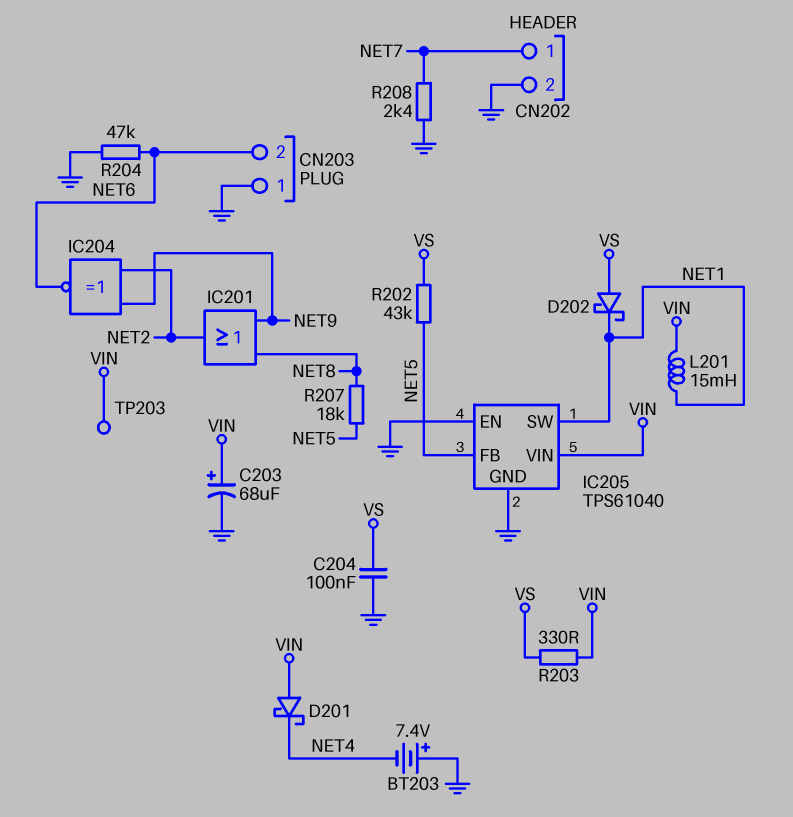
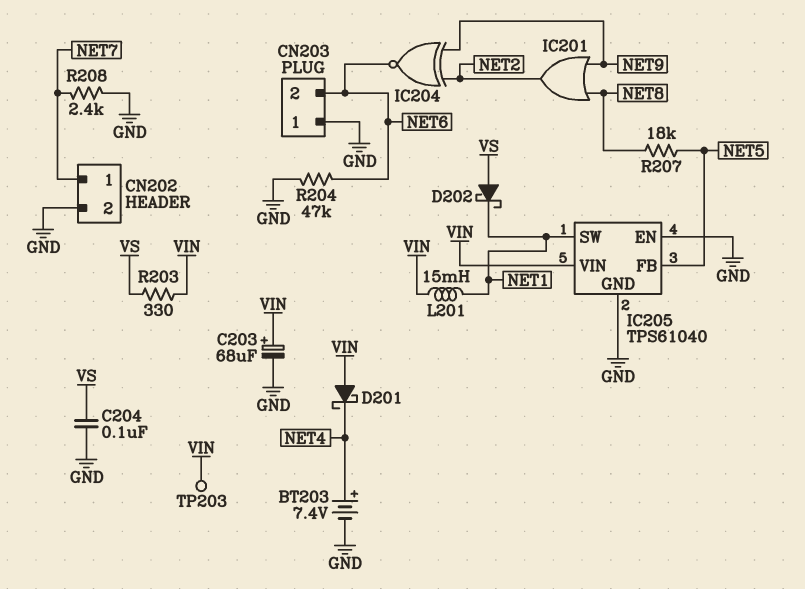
BT203: 7.4V (plus GND, minus NET4) -> 7.4V (plus NET4, minus GND)
R202: 43k (NET5, VS) -> none

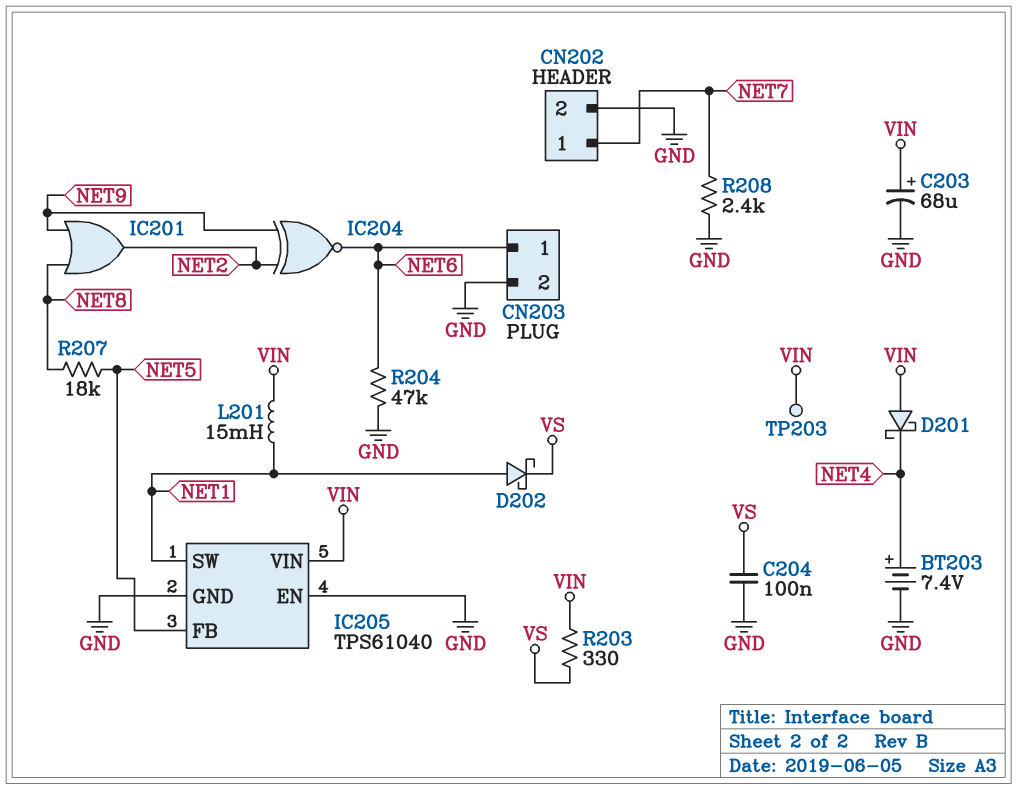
CN203 pin 1: GND -> NET6
CN203 pin 2: NET6 -> GND
D202: schottky (A VS, K NET1) -> schottky (A NET1, K VS)

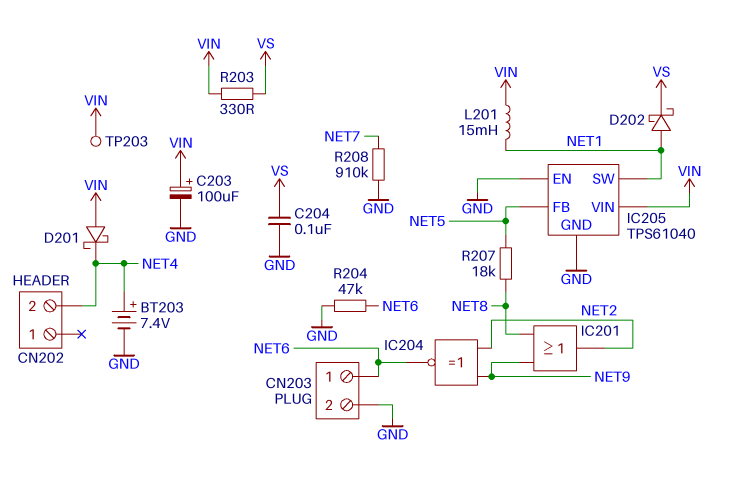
C203: 68uF (plus VIN, minus GND) -> 100uF (plus VIN, minus GND)
CN202 pin 1: NET7 -> none
CN202 pin 2: GND -> NET4
R208: 2.4k (GND, NET7) -> 910k (GND, NET7)

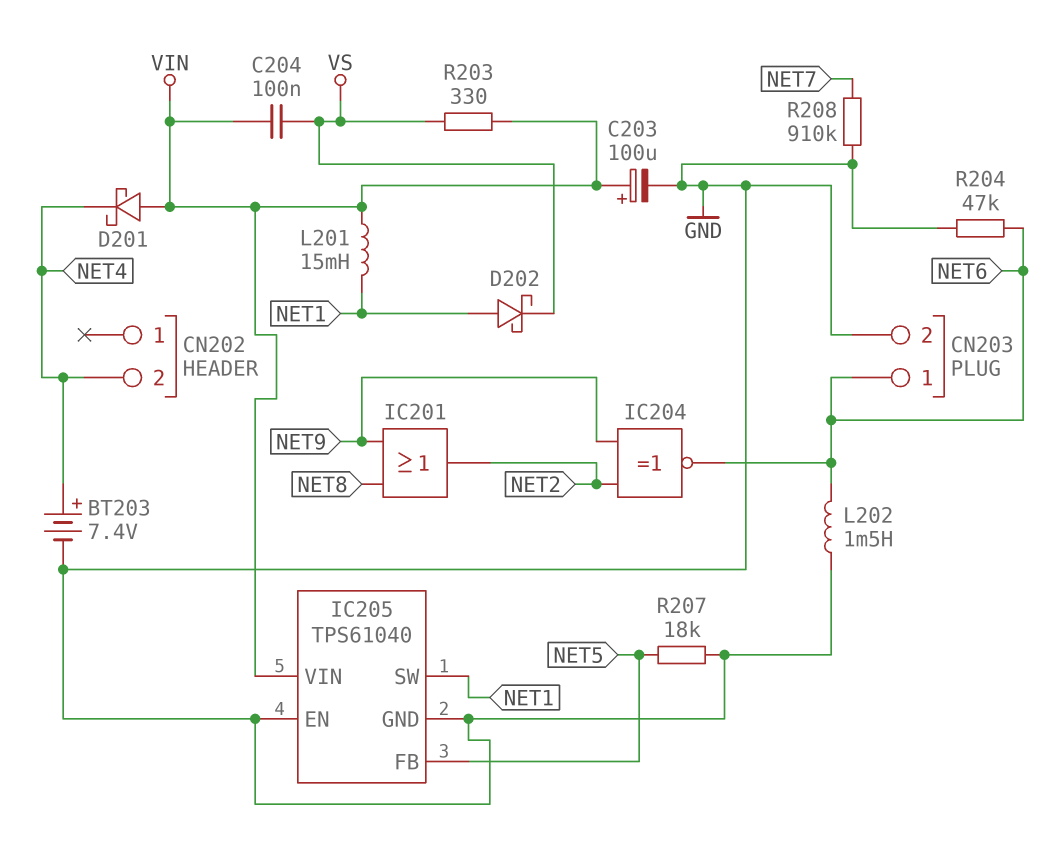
C204: 100nF (GND, VS) -> 100nF (VIN, VS)
L202: none -> 1.5mH (GND, NET6)
R207: 18k (NET5, NET8) -> 18k (GND, NET5)
TP203: test point (VIN) -> none

